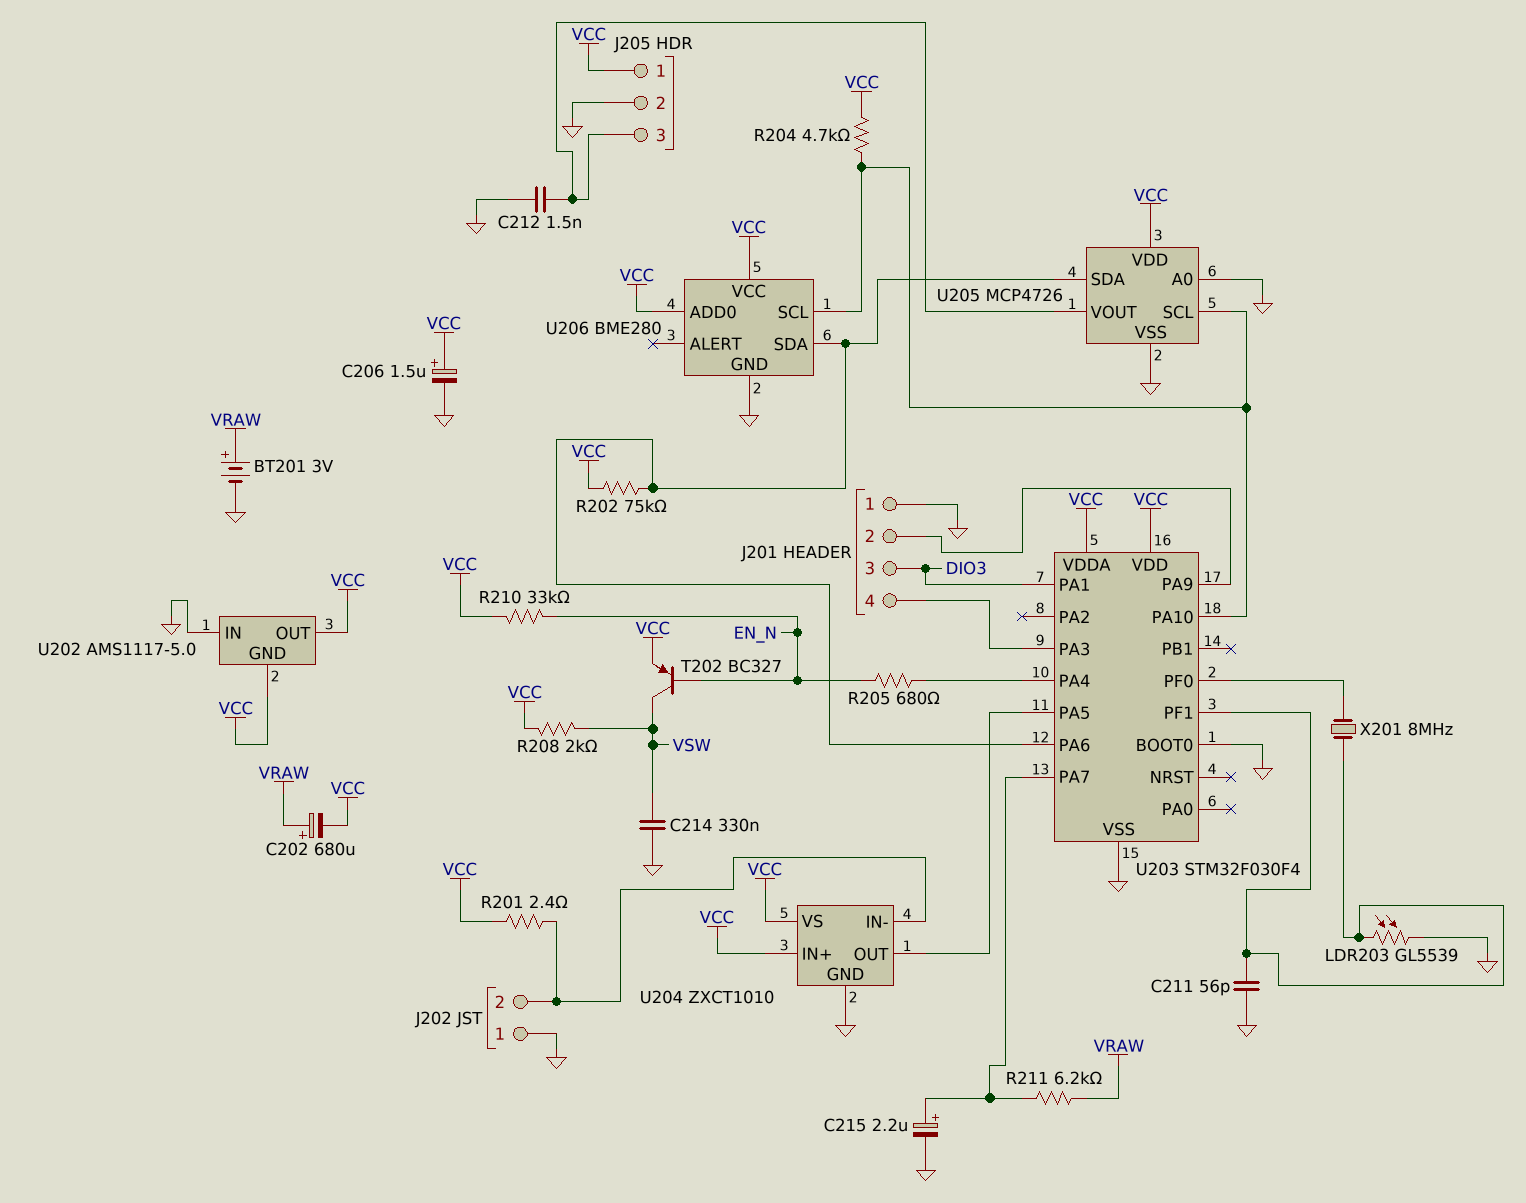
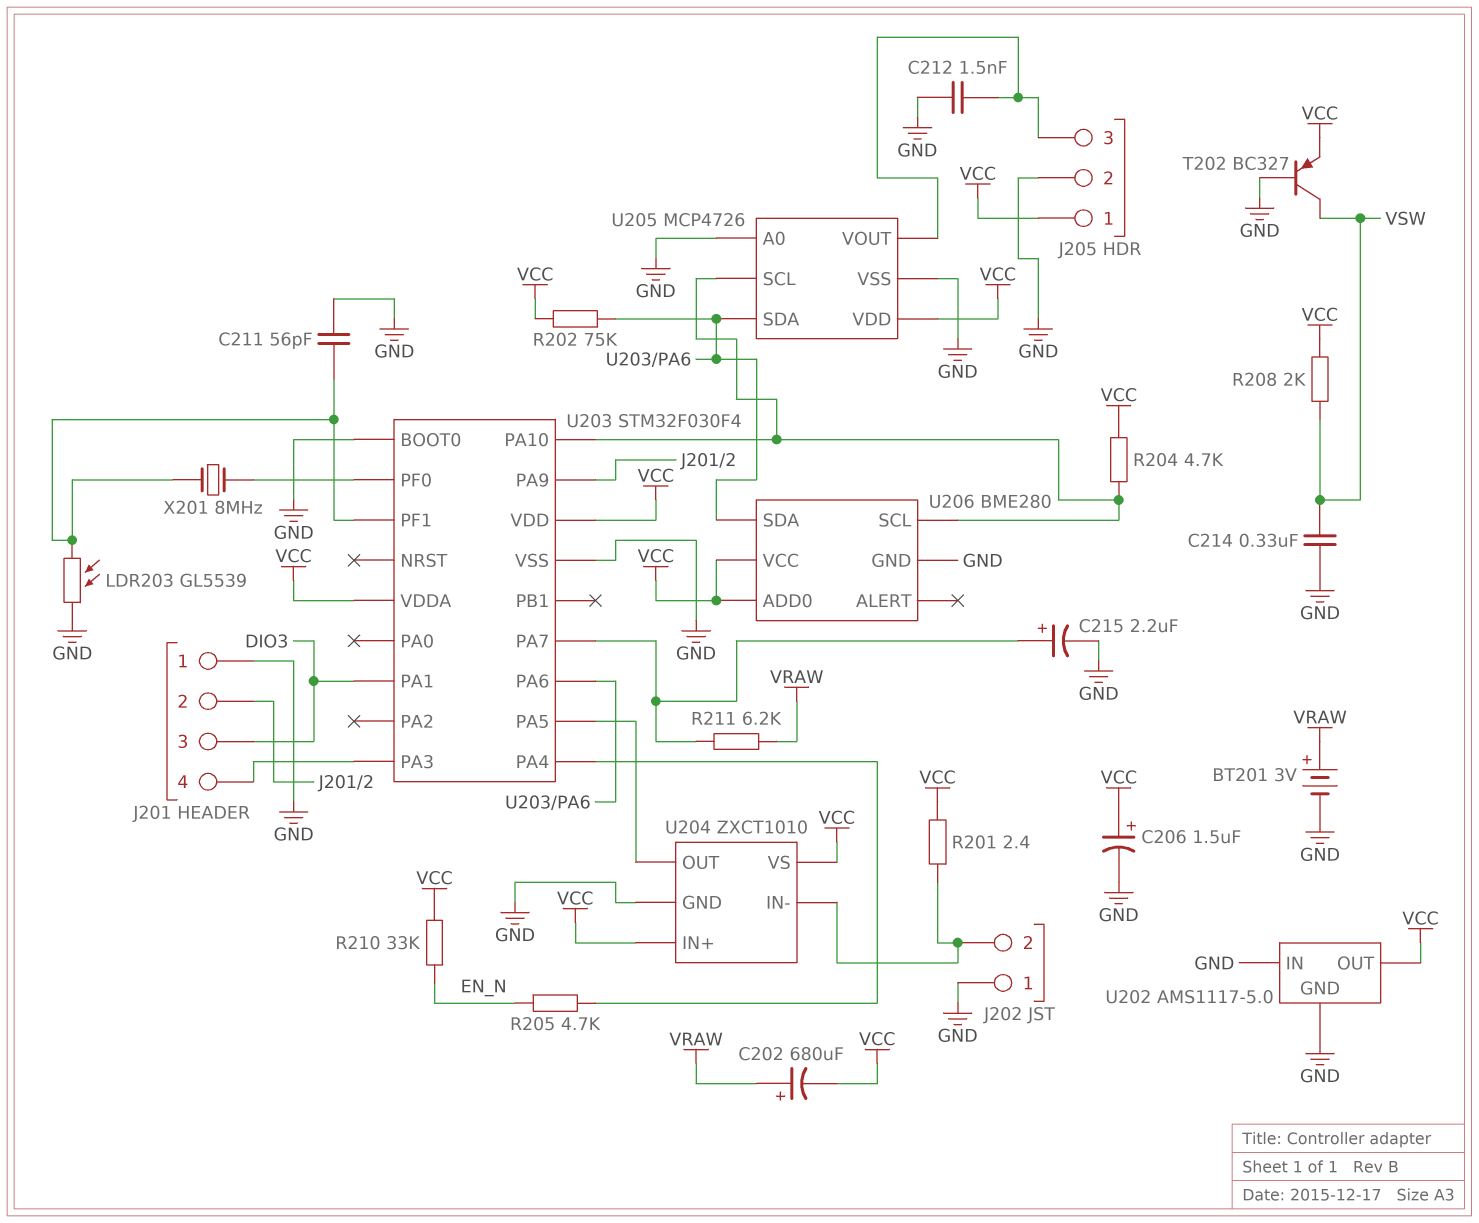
R205: 680 (EN_N, U203/PA4) -> 4.7k (EN_N, U203/PA4)
T202: PNP BC327 (B EN_N, C VSW, E VCC) -> PNP BC327 (B GND, C VSW, E VCC)
U202 pin GND: VCC -> GND

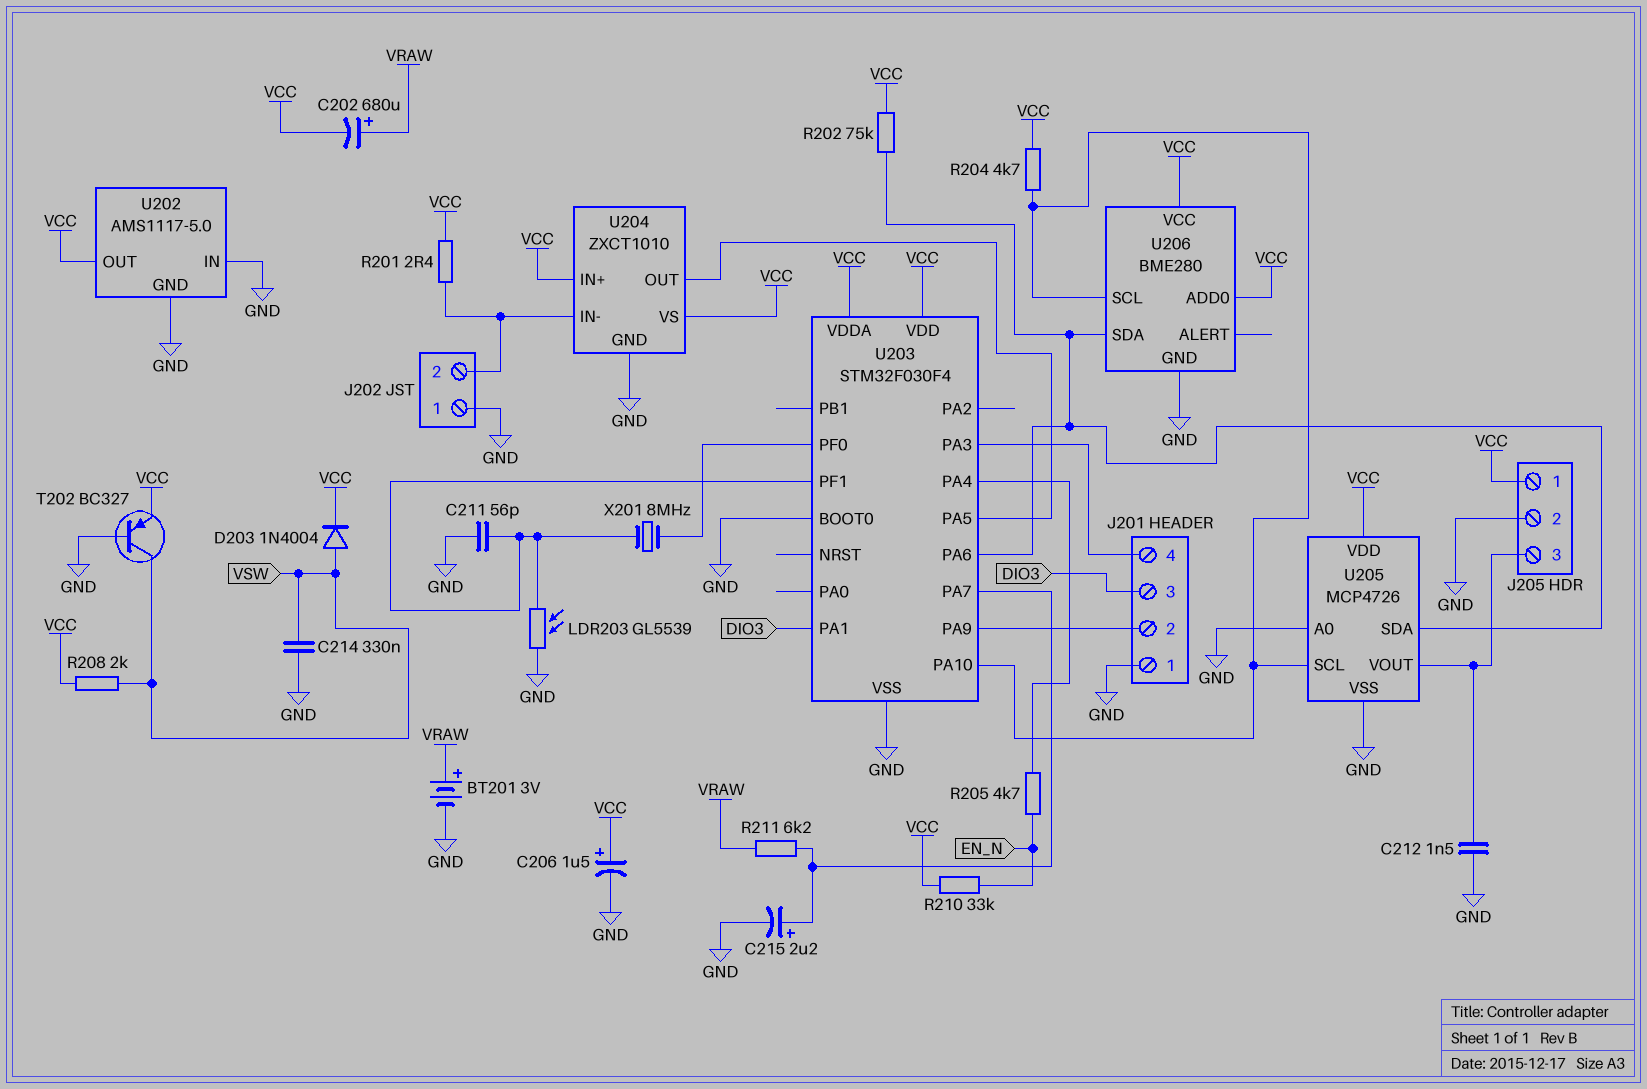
D203: none -> diode 1N4004 (A VSW, K VCC)

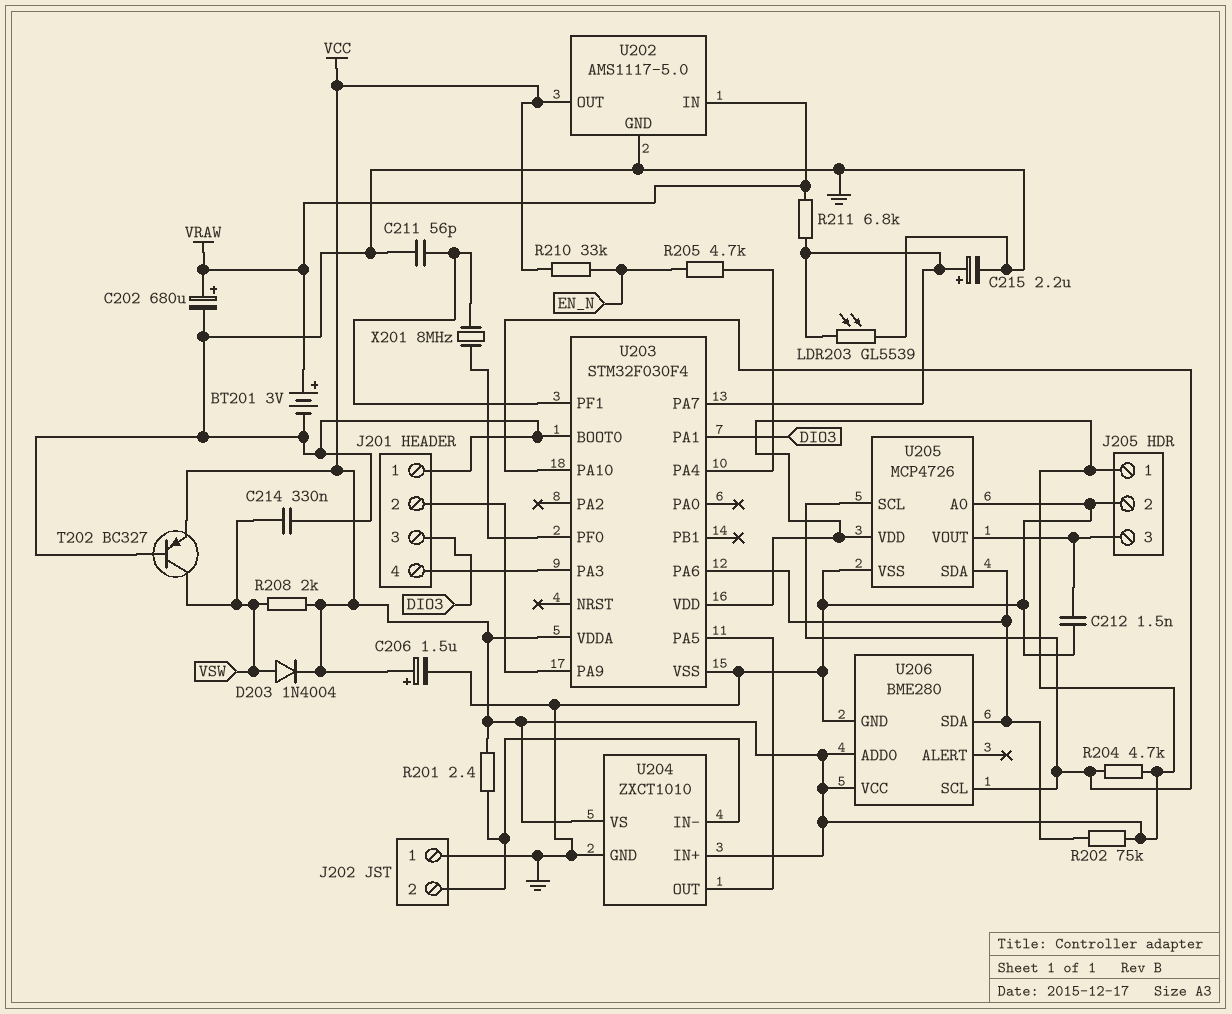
C202: 680uF (plus VRAW, minus VCC) -> 680uF (plus VRAW, minus GND)
LDR203: GL5539 (GND, U203/PF1) -> GL5539 (GND, U203/PA7)
R211: 6.2k (U203/PA7, VRAW) -> 6.8k (U203/PA7, VRAW)
U202 pin IN: GND -> VRAW

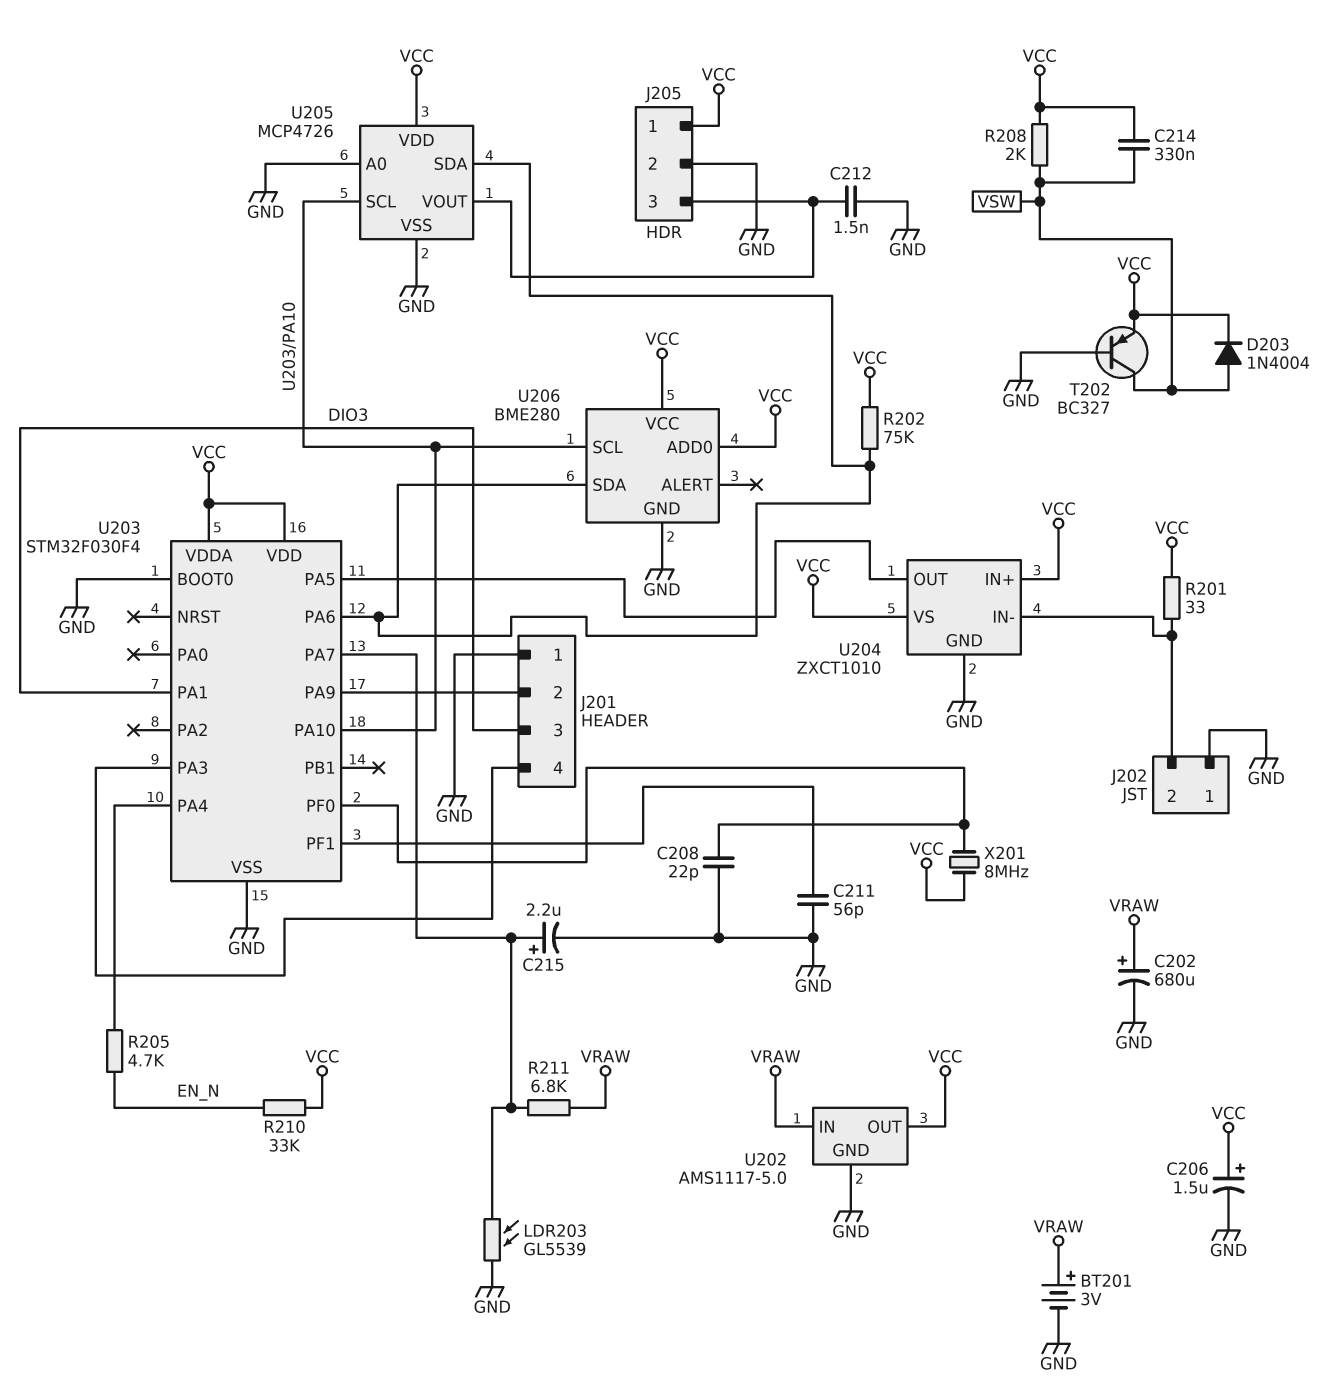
C208: none -> 22pF (GND, U203/PF0)
C214: 330nF (GND, VSW) -> 330nF (VCC, VSW)
R201: 2.4 (J202/2, VCC) -> 33 (J202/2, VCC)
R204: 4.7k (U203/PA10, VCC) -> none
X201: 8MHz (U203/PF0, U203/PF1) -> 8MHz (U203/PF0, VCC)

